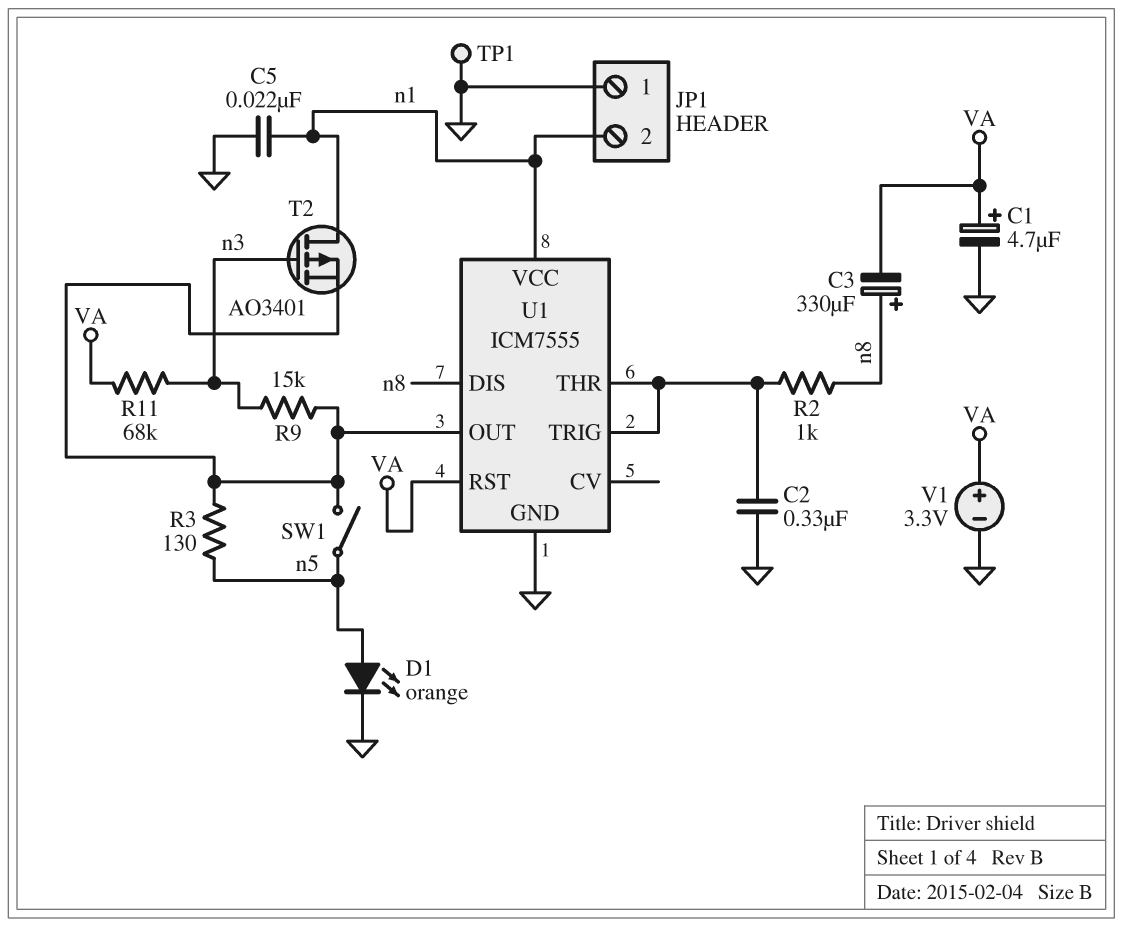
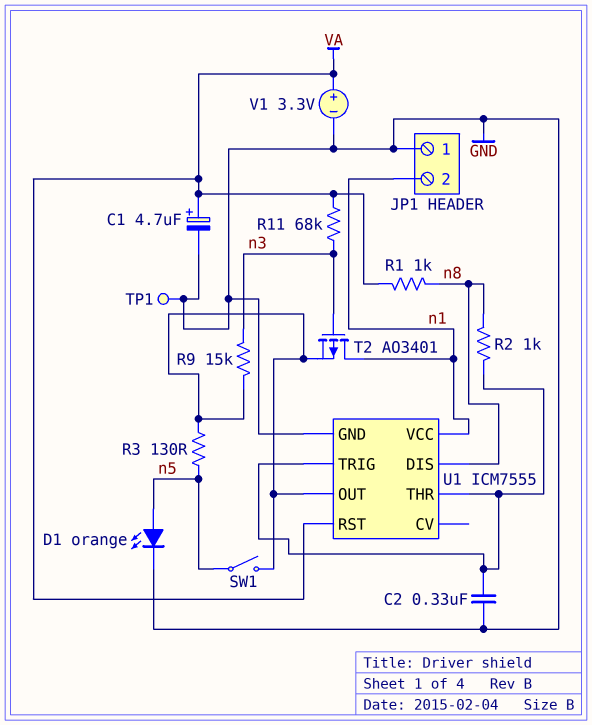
C3: 330uF (plus n8, minus VA) -> none
C5: 22nF (GND, n1) -> none
R1: none -> 1k (VA, n8)

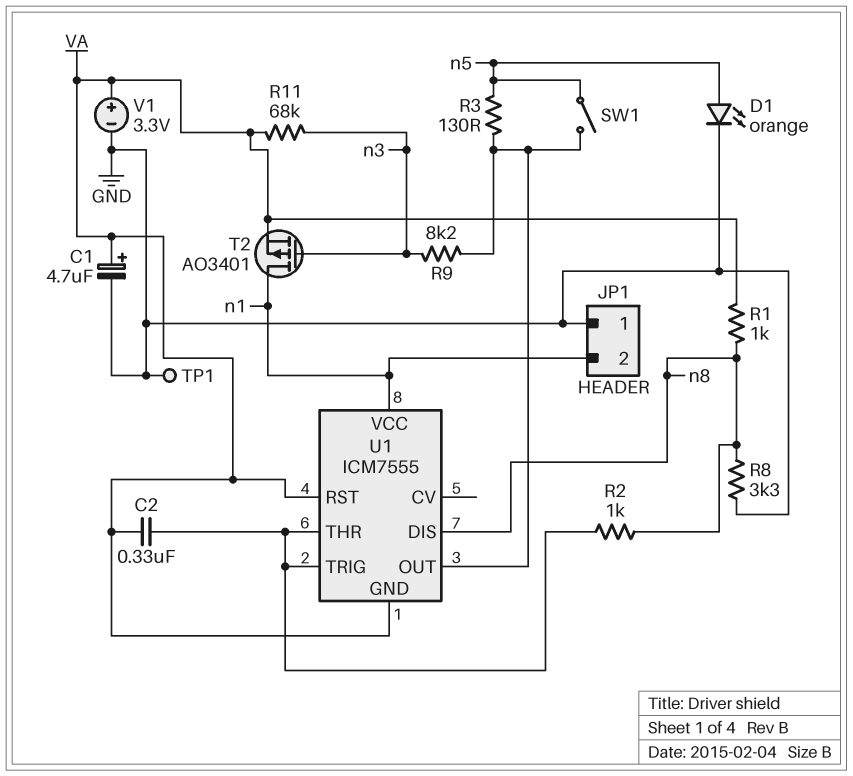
C2: 330nF (GND, U1/THR) -> 330nF (U1/THR, VA)
R8: none -> 3.3k (GND, n8)
R9: 15k (U1/OUT, n3) -> 8.2k (U1/OUT, n3)
T2: PMOS AO3401 (G n3, D n1, S U1/OUT) -> PMOS AO3401 (G n3, D n1, S VA)
U1 pin GND: GND -> VA

